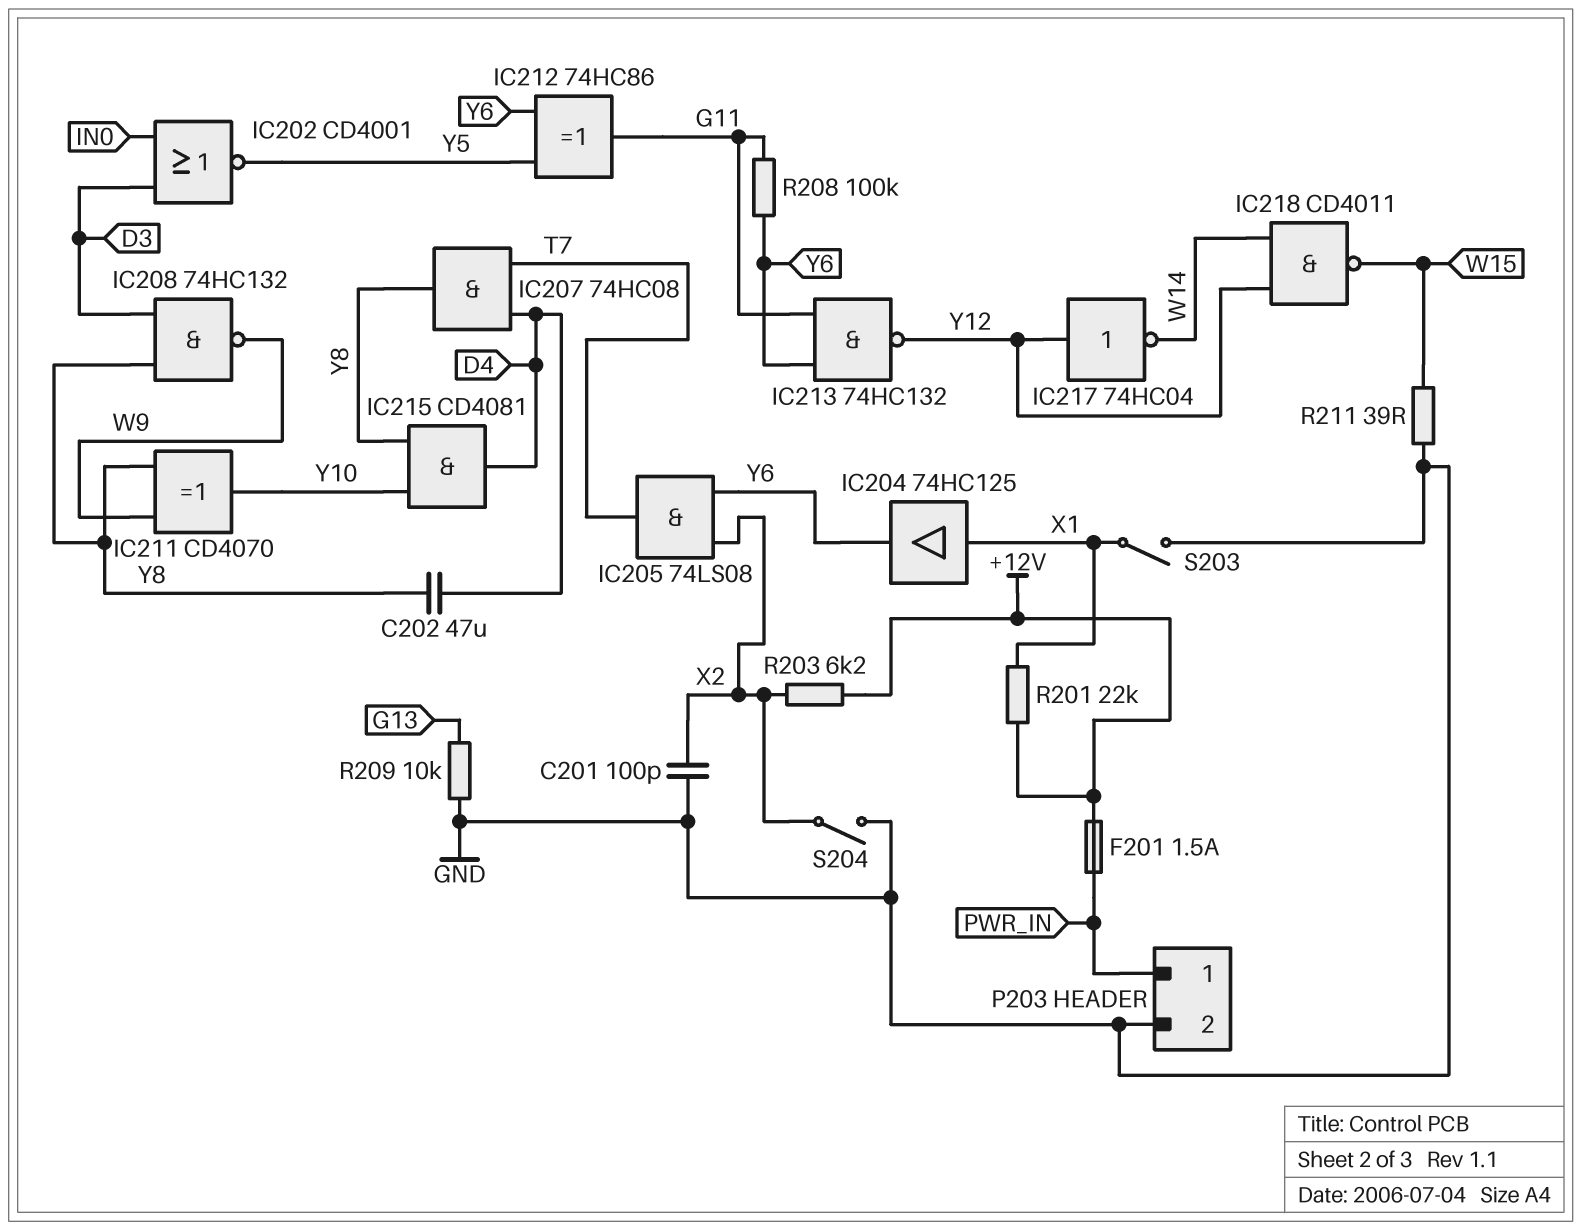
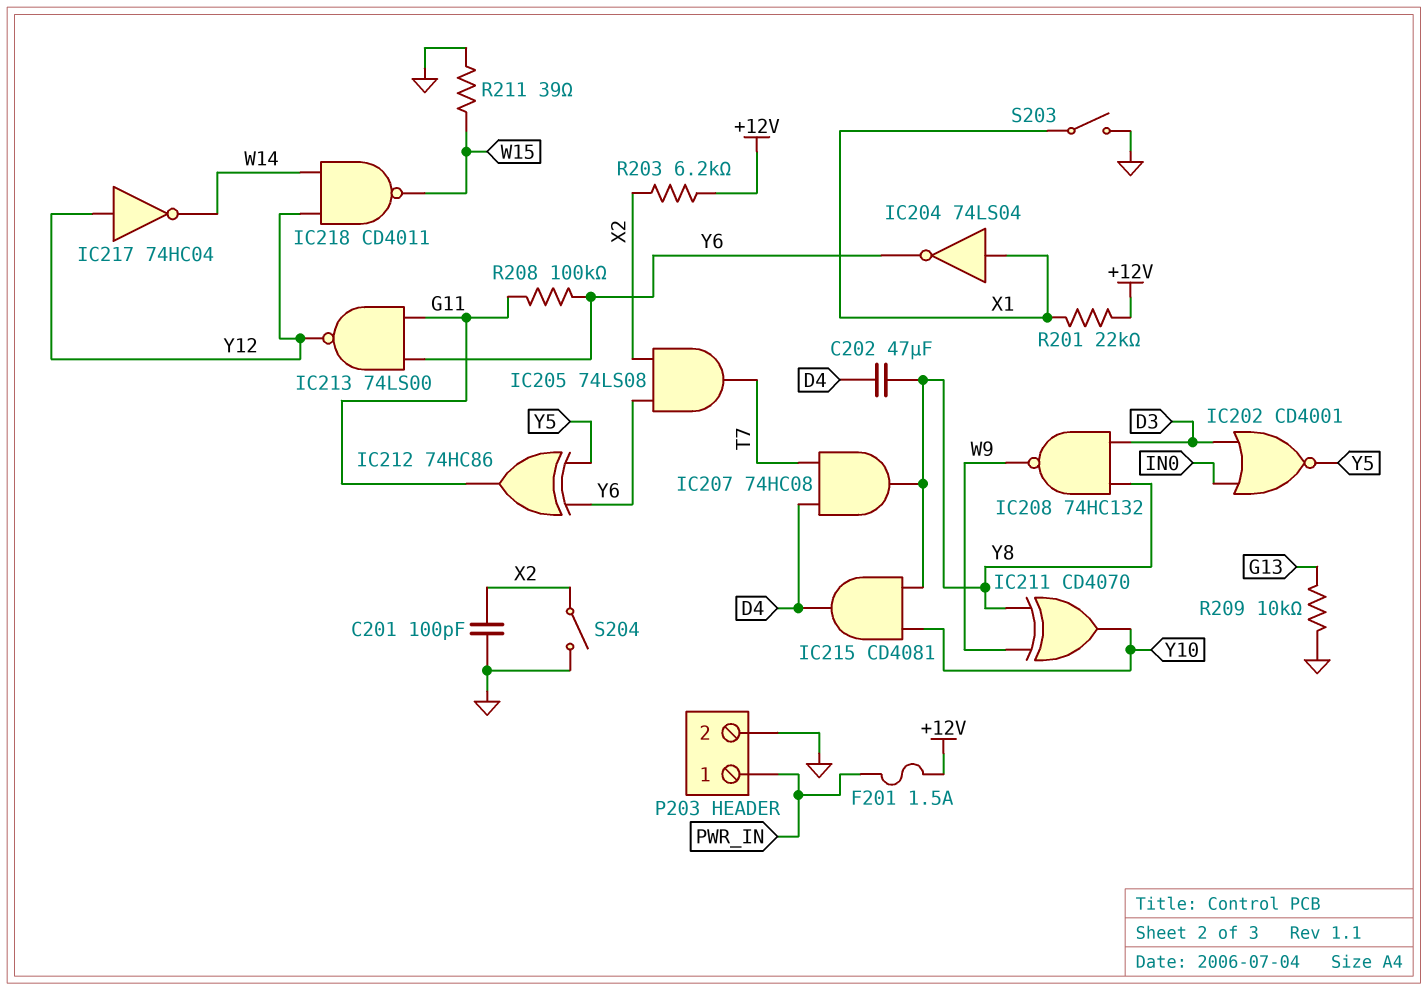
IC204: buffer 74HC125 (in X1, out Y6) -> NOT 74LS04 (in X1, out Y6)
IC213: NAND 74HC132 (in G11, in Y6, out Y12) -> NAND 74LS00 (in G11, in Y6, out Y12)

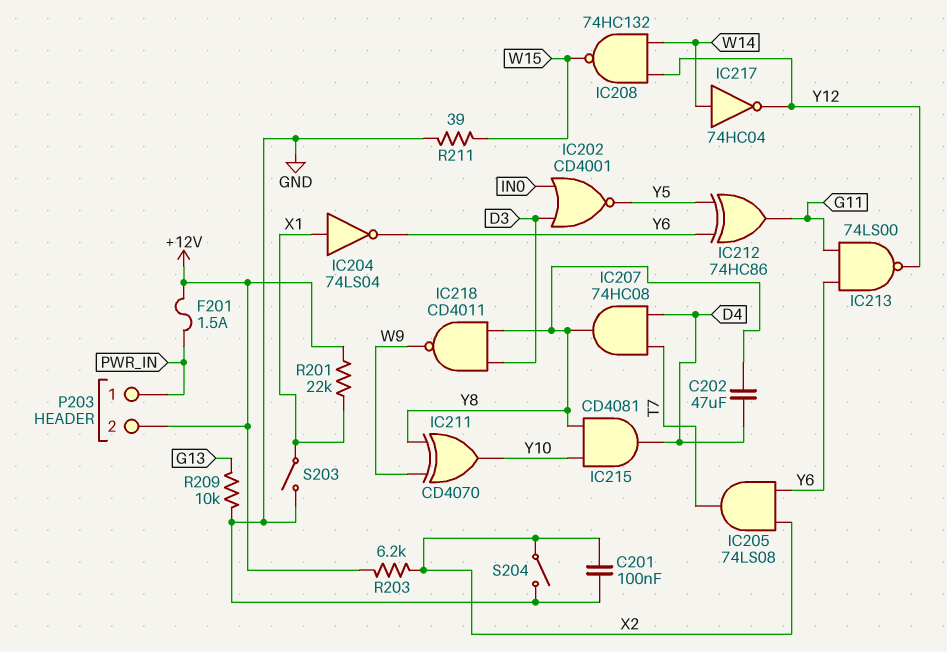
C201: 100pF (GND, X2) -> 100nF (GND, X2)
IC208: NAND 74HC132 (in D3, in Y8, out W9) -> NAND 74HC132 (in W14, in Y12, out W15)
IC217: NOT 74HC04 (in Y12, out W14) -> NOT 74HC04 (in W14, out Y12)
IC218: NAND CD4011 (in W14, in Y12, out W15) -> NAND CD4011 (in D3, in Y8, out W9)
P203 pin 2: GND -> +12V
R208: 100k (G11, Y6) -> none

